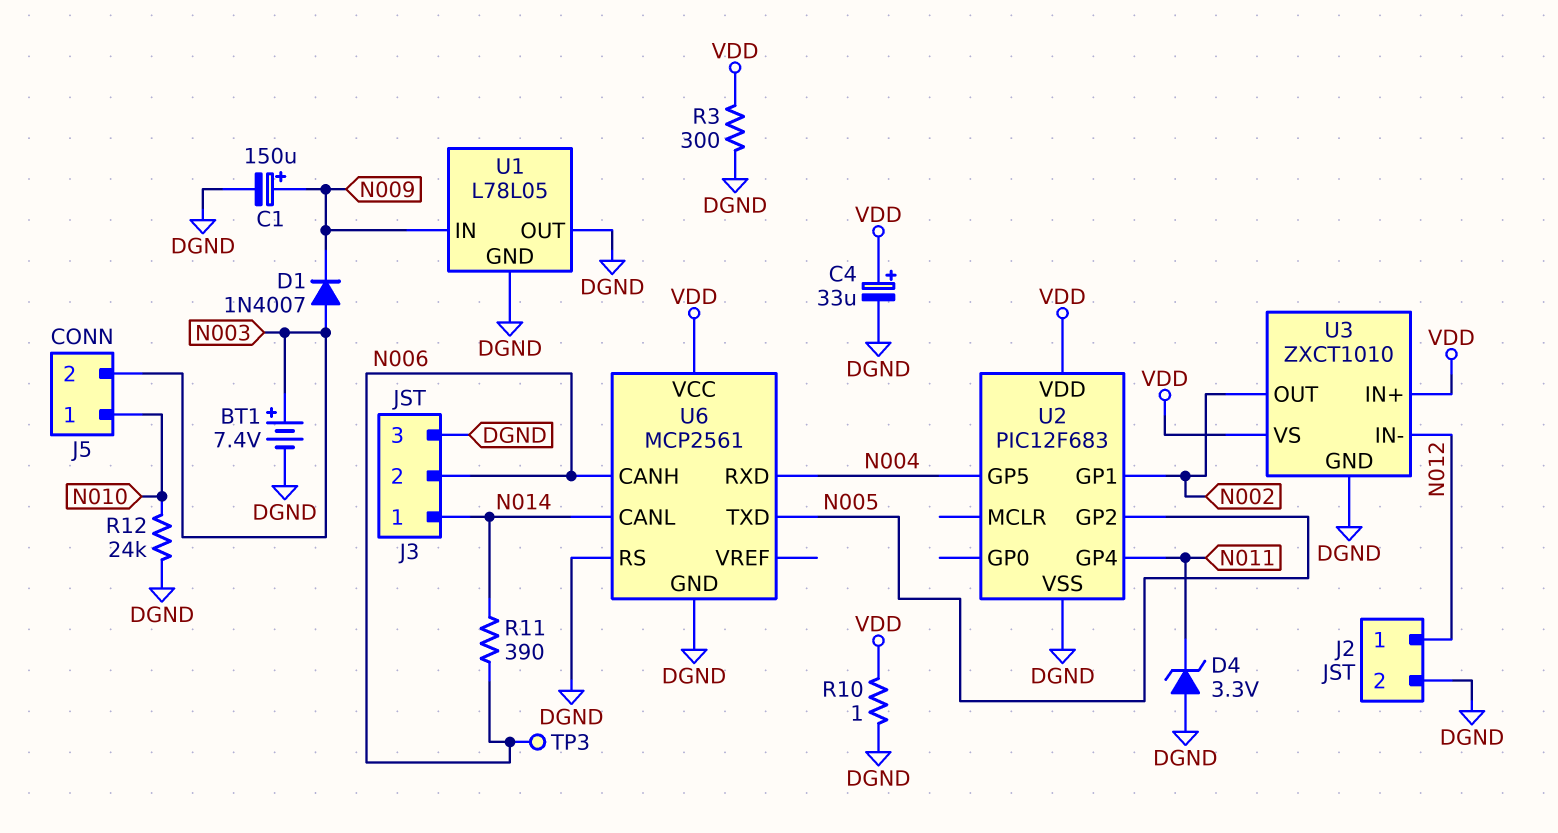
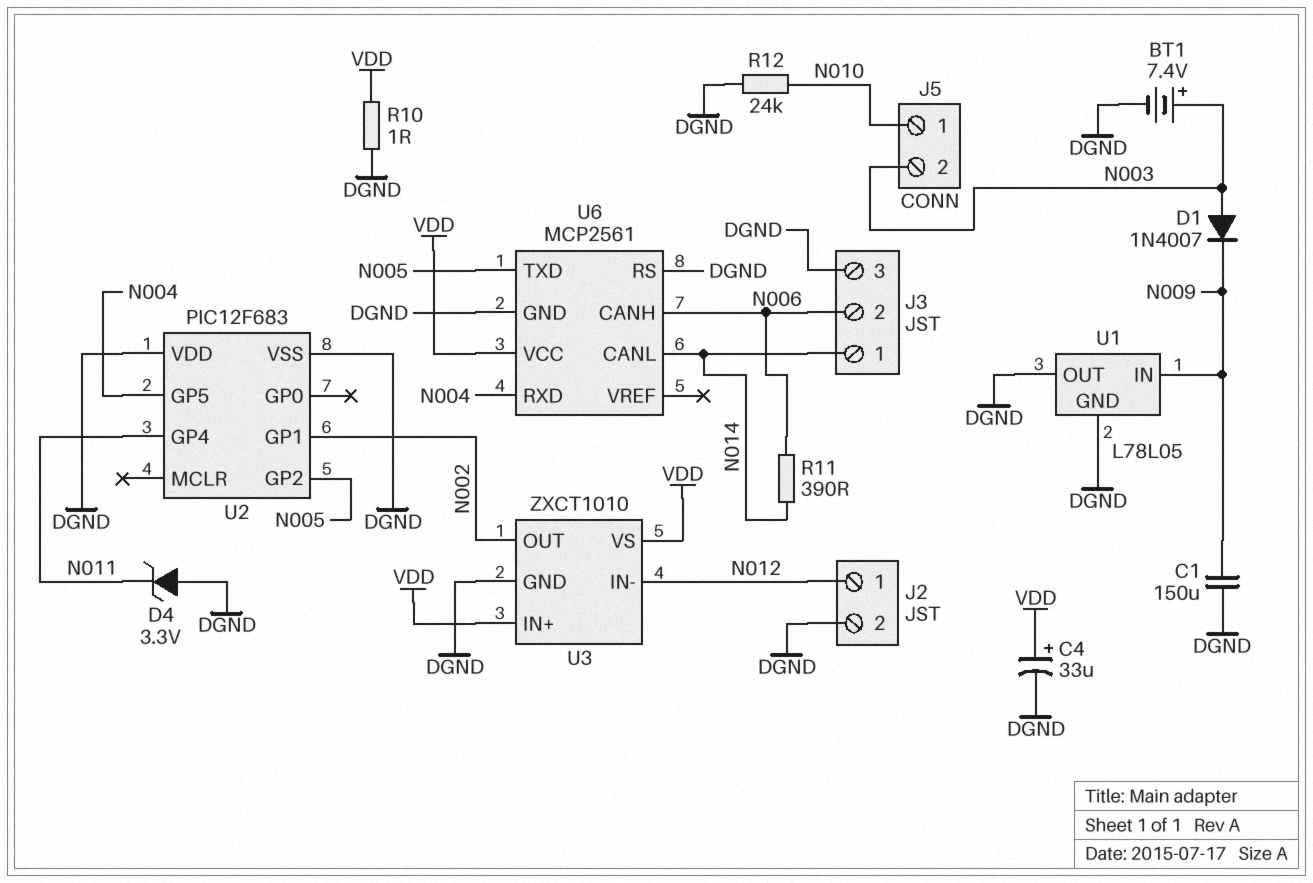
C1: 150uF (plus N009, minus DGND) -> 150uF (DGND, N009)
R3: 300 (DGND, VDD) -> none
TP3: test point (N006) -> none
U2 pin VDD: VDD -> DGND

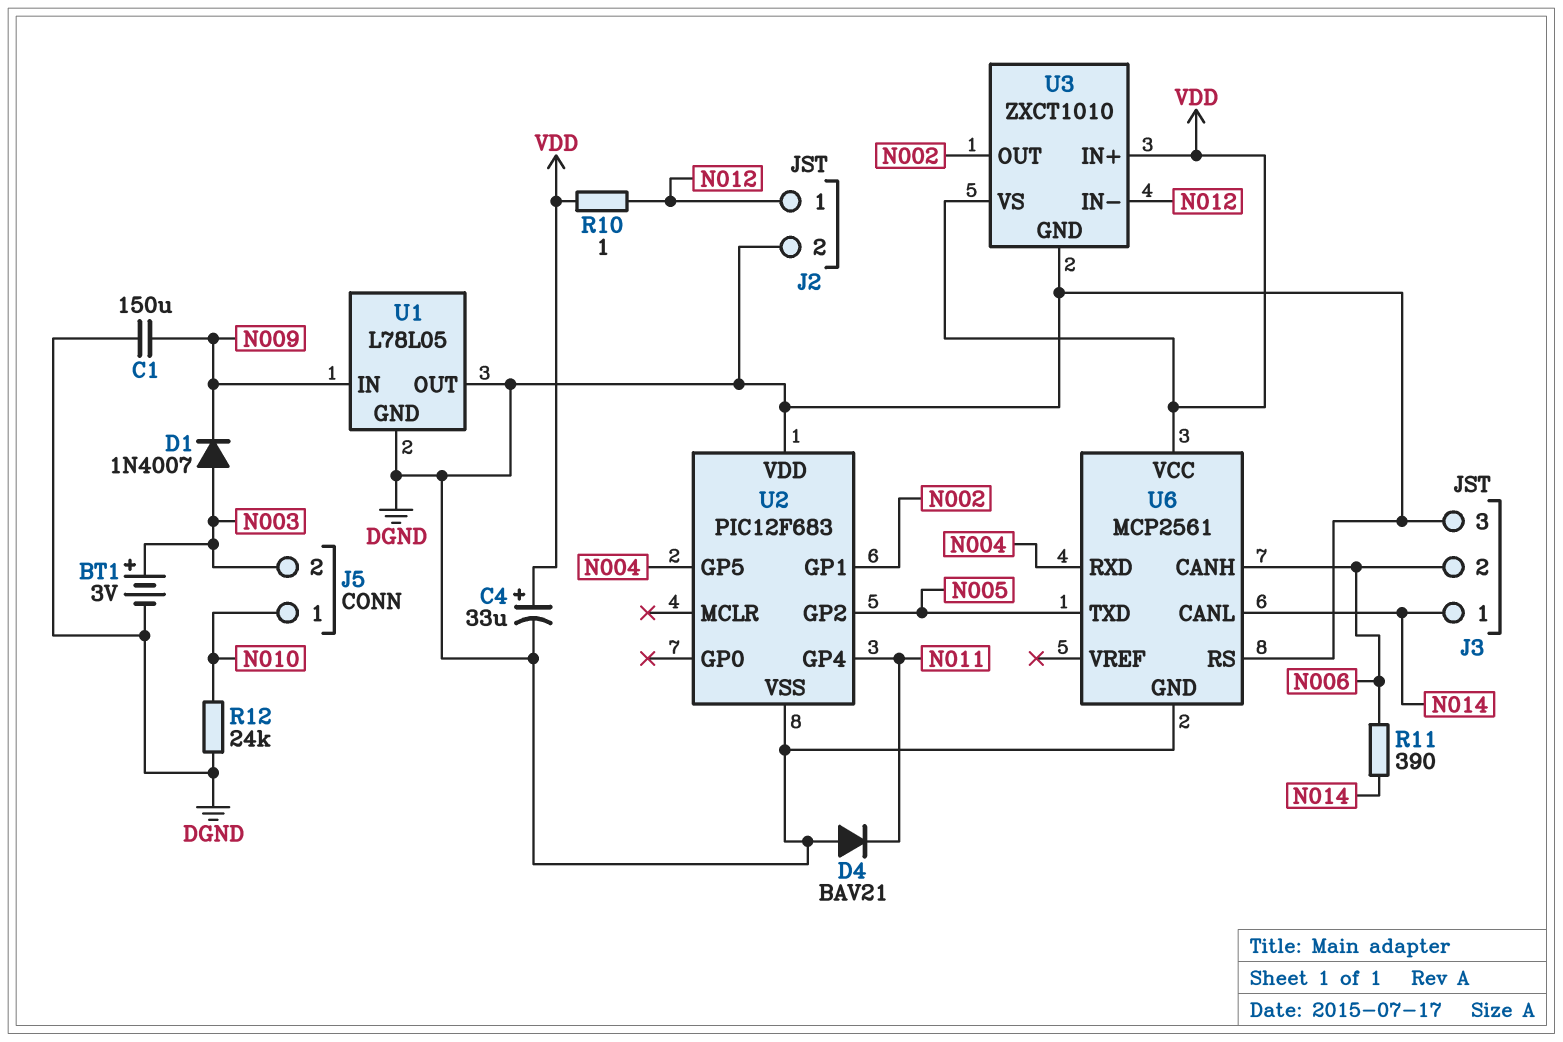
BT1: 7.4V (plus N003, minus DGND) -> 3V (plus N003, minus DGND)
D4: zener 3.3V (A DGND, K N011) -> diode BAV21 (A DGND, K N011)
R10: 1 (DGND, VDD) -> 1 (N012, VDD)

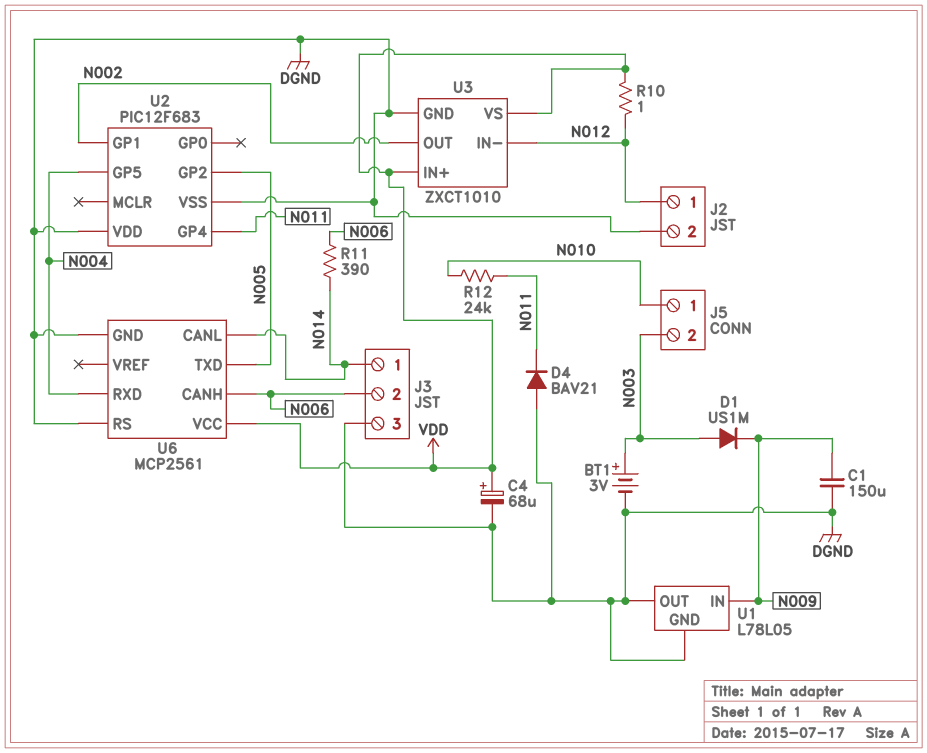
C4: 33uF (plus VDD, minus DGND) -> 68uF (plus VDD, minus DGND)
D1: diode 1N4007 (A N003, K N009) -> diode US1M (A N003, K N009)
R12: 24k (DGND, N010) -> 24k (N010, N011)

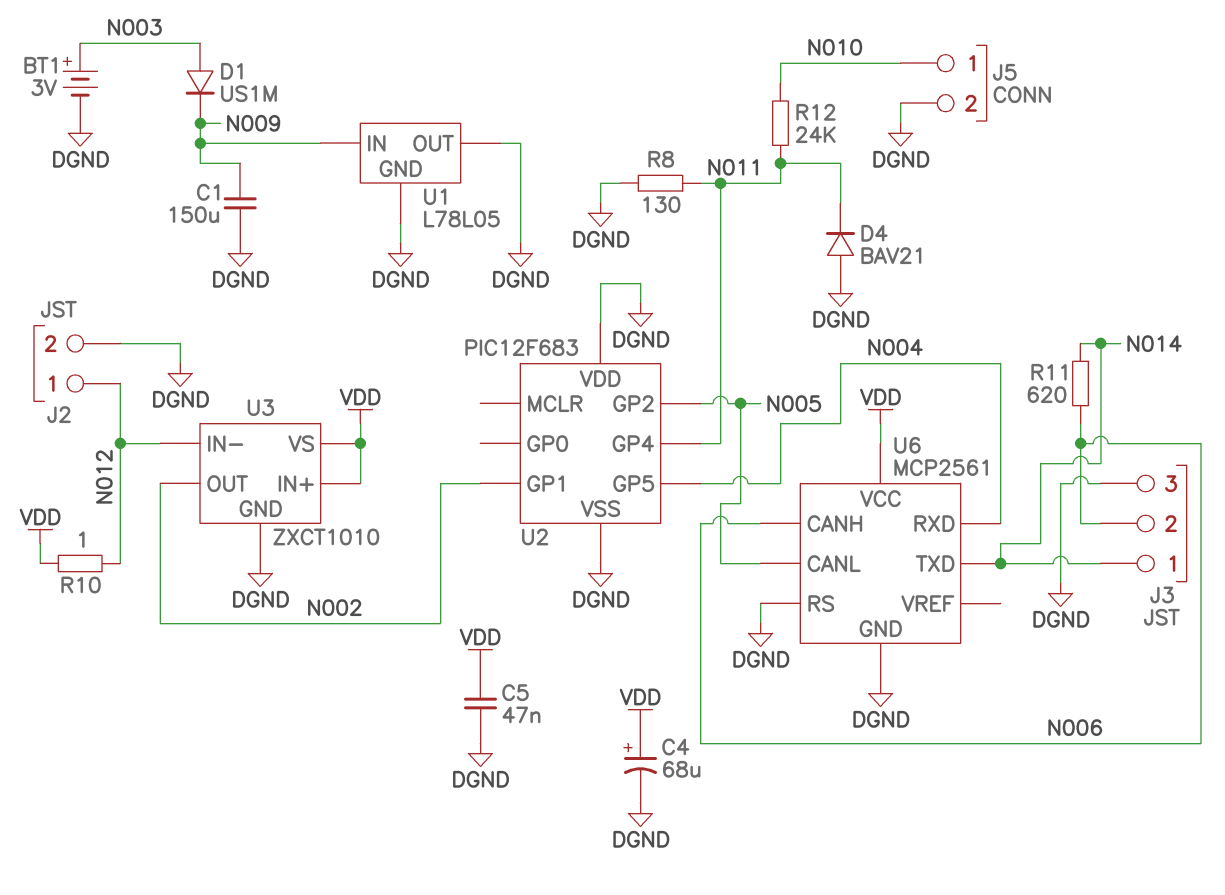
C5: none -> 47nF (DGND, VDD)
J5 pin 2: N003 -> DGND
R8: none -> 130 (DGND, N011)
R11: 390 (N006, N014) -> 620 (N006, N014)
U6 pin CANL: N014 -> N005
U6 pin TXD: N005 -> N014

